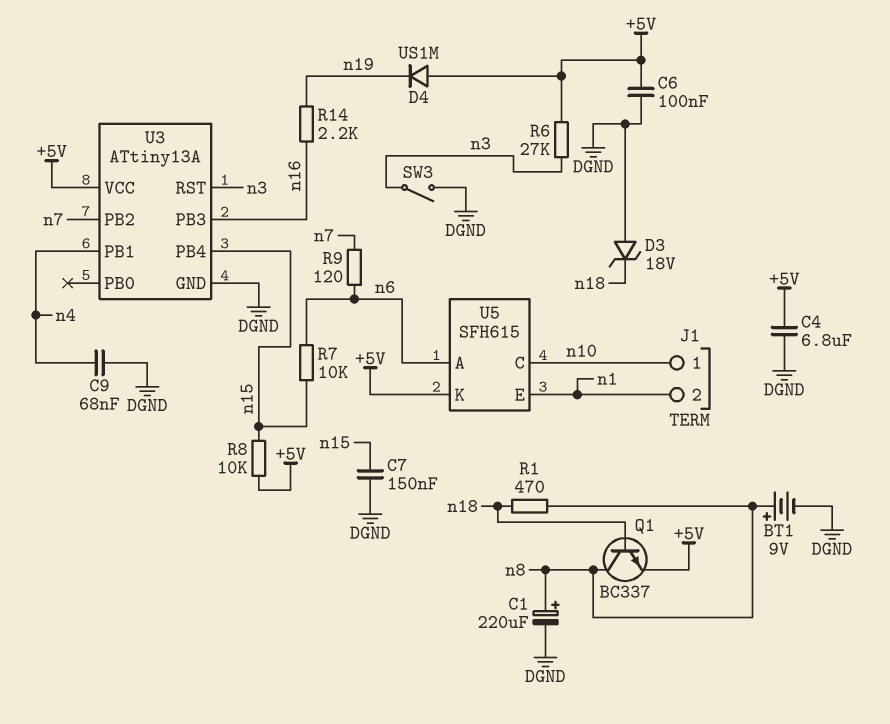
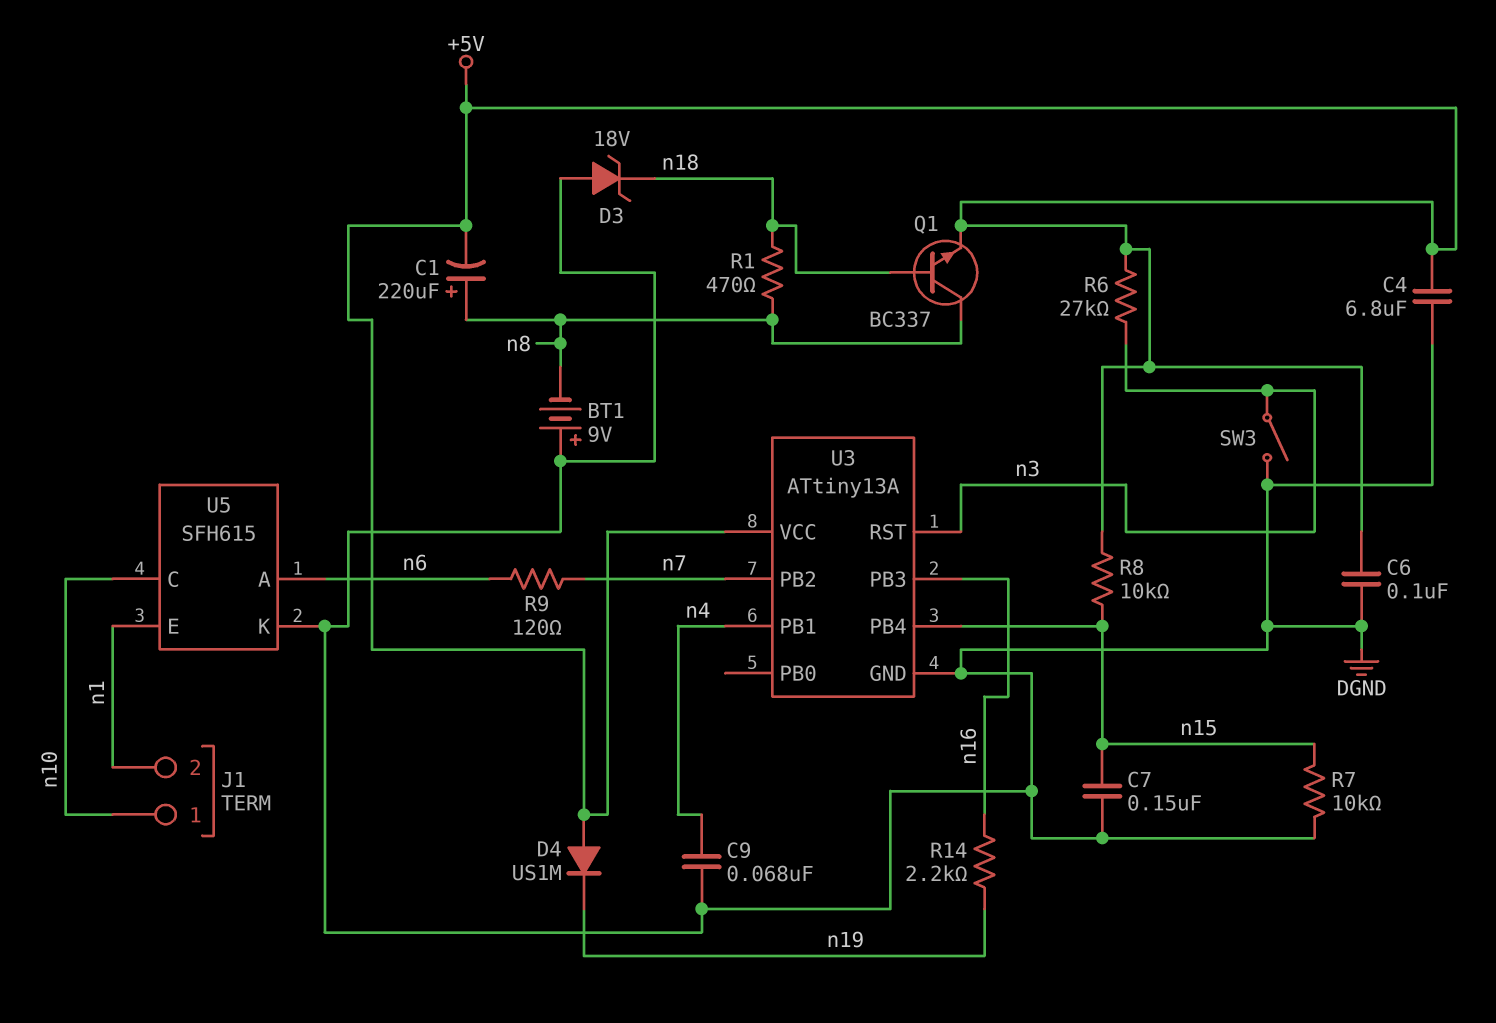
BT1: 9V (plus n8, minus DGND) -> 9V (plus DGND, minus n8)
C1: 220uF (plus n8, minus DGND) -> 220uF (plus n8, minus +5V)
R7: 10k (n6, n15) -> 10k (DGND, n15)
U5 pin K: +5V -> DGND

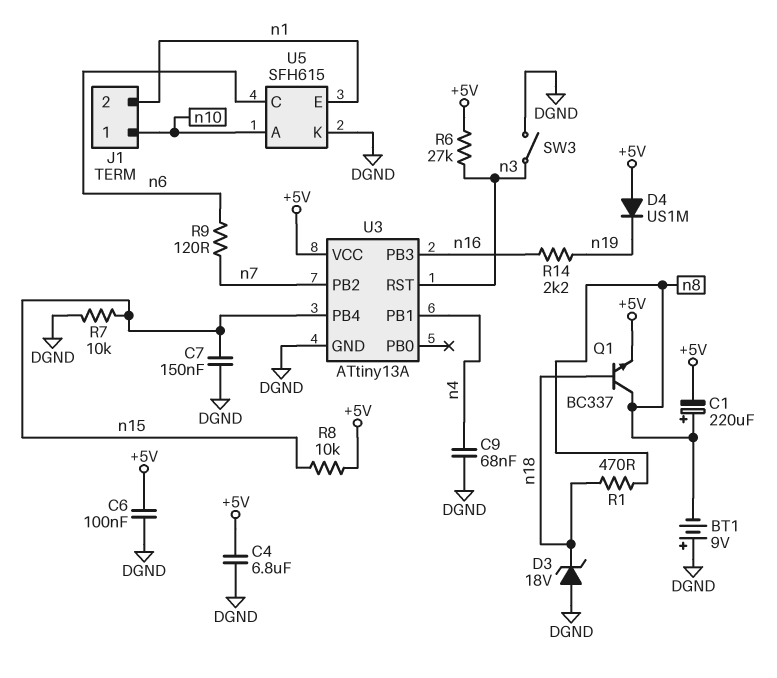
U5 pin A: n6 -> n10
U5 pin C: n10 -> n6

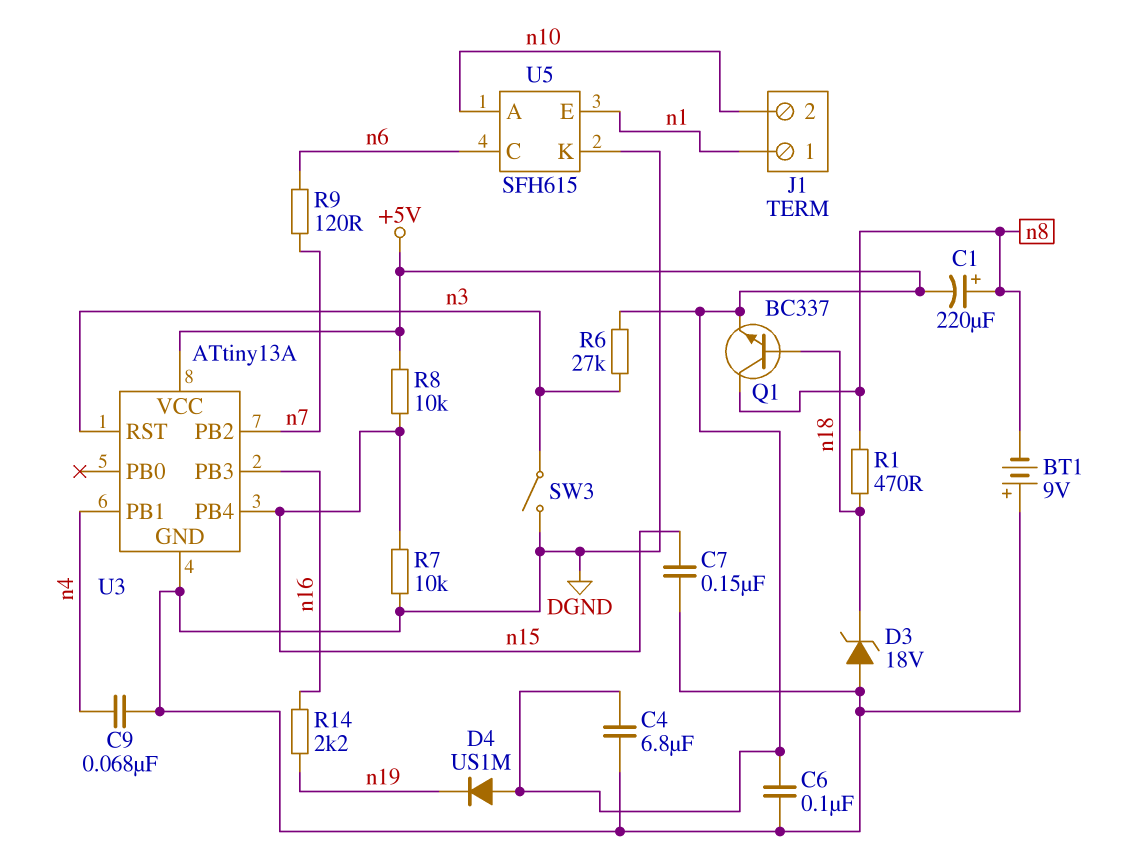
J1 pin 1: n10 -> n1
J1 pin 2: n1 -> n10

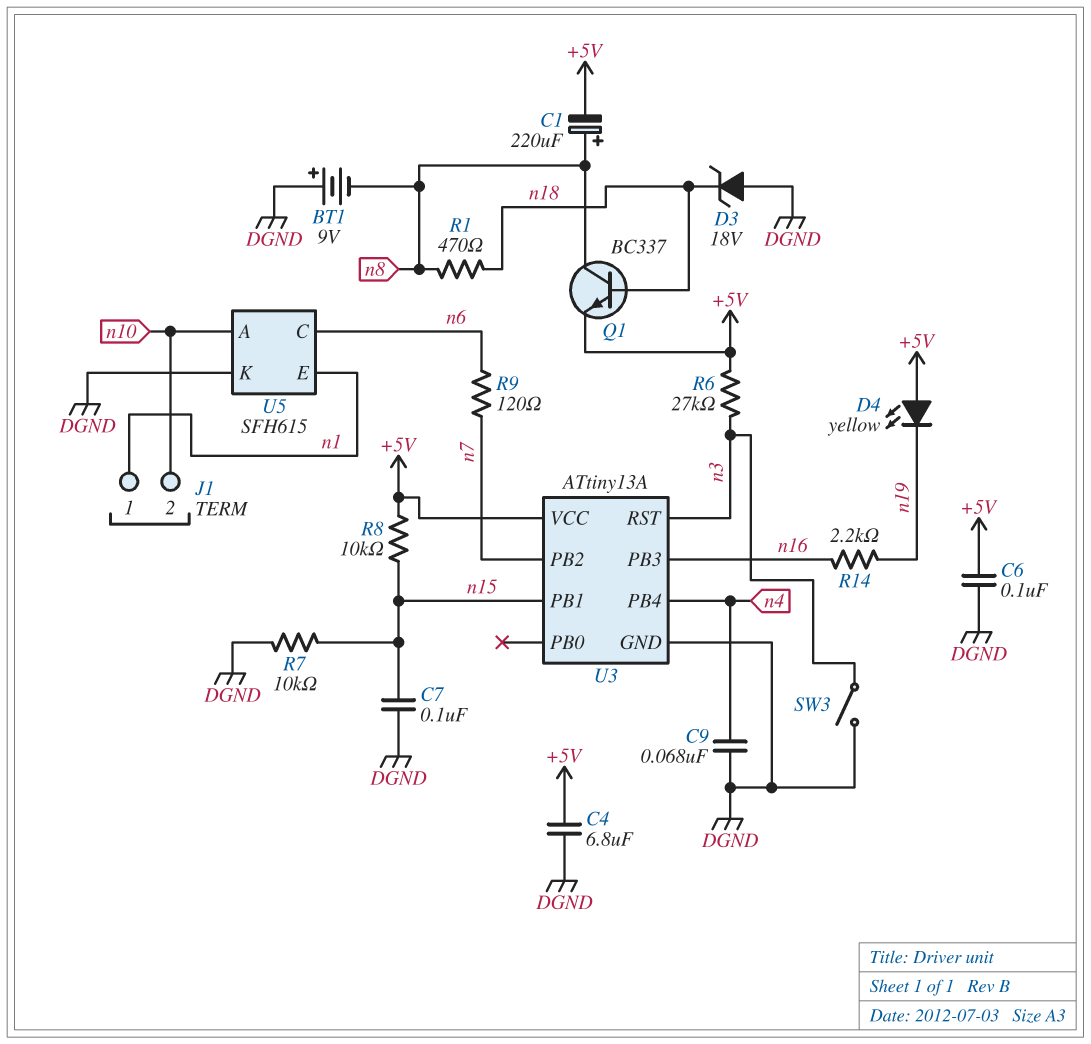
C7: 150nF (DGND, n15) -> 100nF (DGND, n15)
D4: diode US1M (A +5V, K n19) -> LED yellow (A +5V, K n19)
U3 pin PB1: n4 -> n15
U3 pin PB4: n15 -> n4

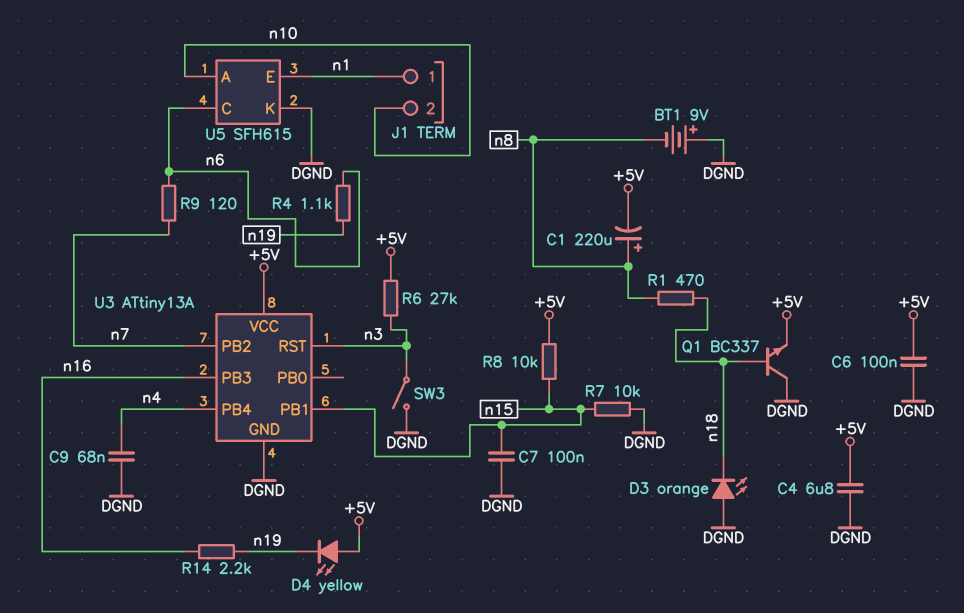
D3: zener 18V (A DGND, K n18) -> LED orange (A DGND, K n18)
Q1: NPN BC337 (B n18, C n8, E +5V) -> NPN BC337 (B n18, C DGND, E +5V)
R4: none -> 1.1k (n6, n19)

